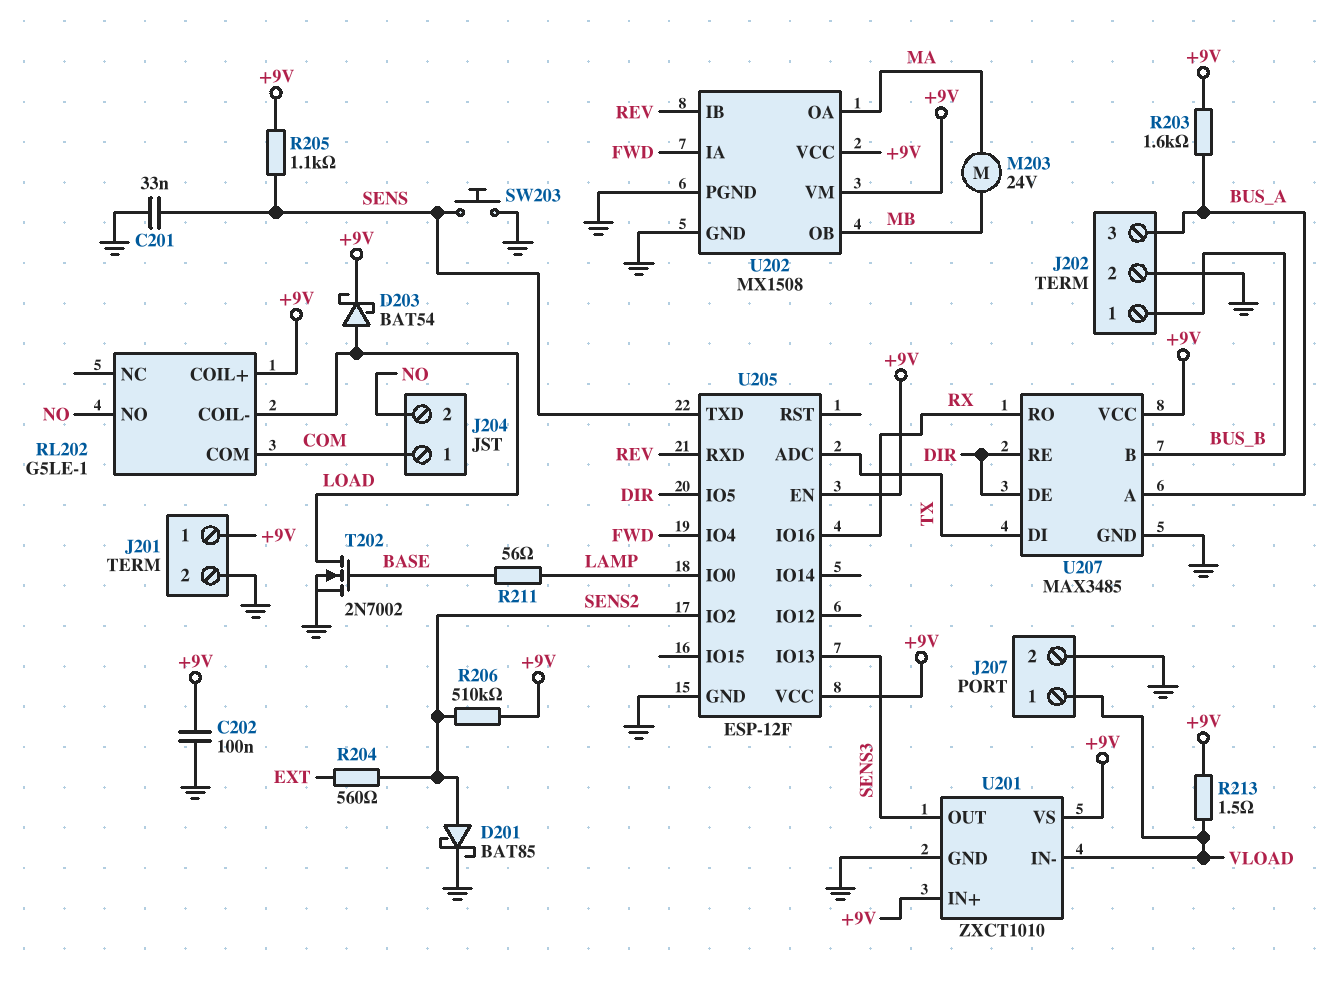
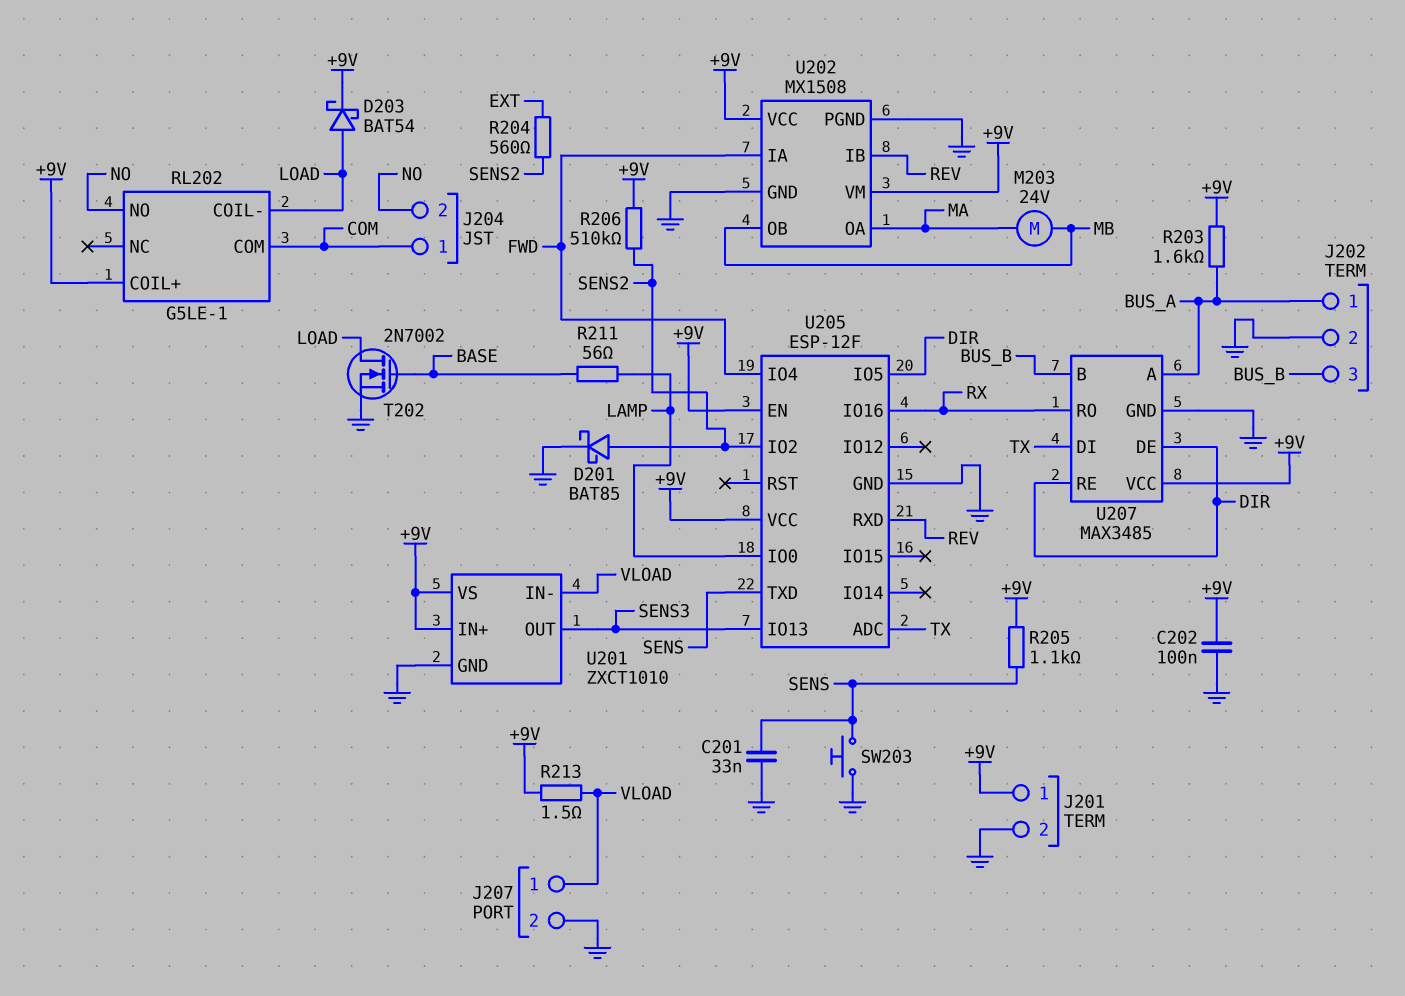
J202 pin 1: BUS_B -> BUS_A
J202 pin 3: BUS_A -> BUS_B

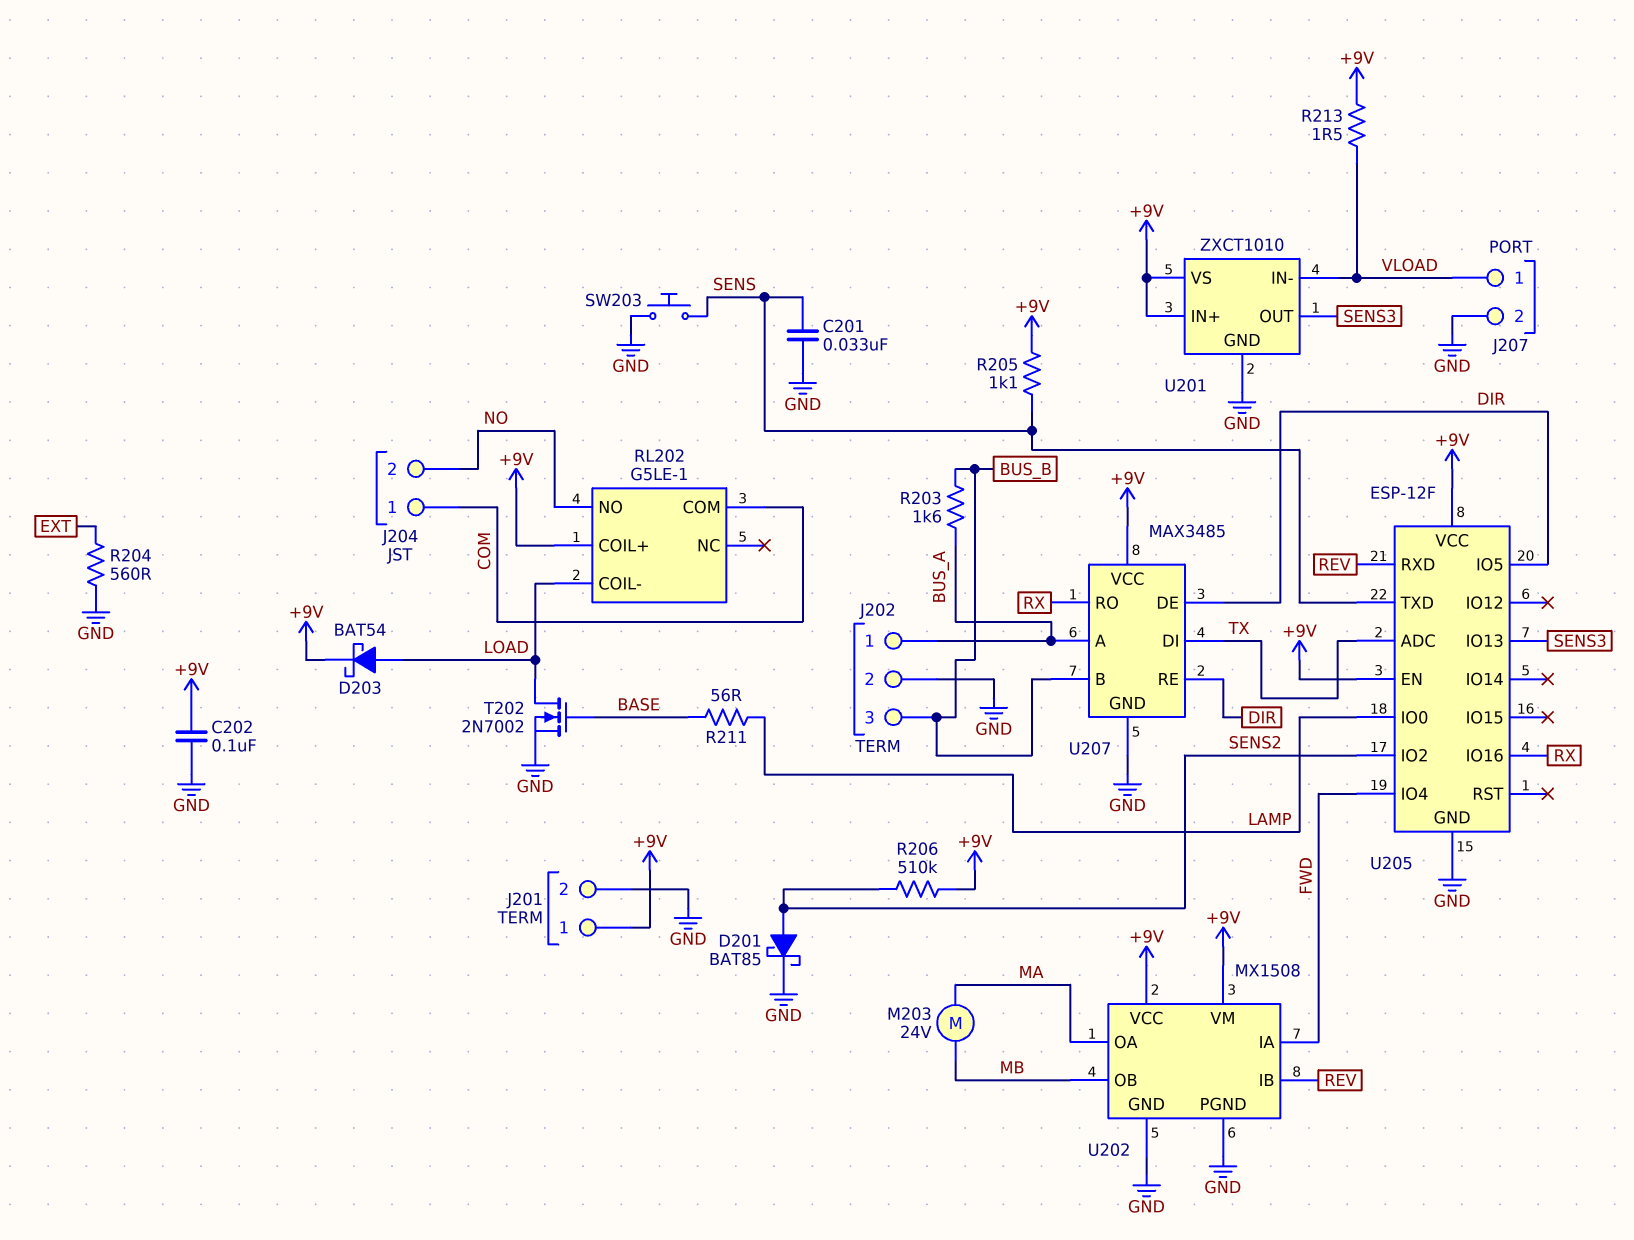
R203: 1.6k (+9V, BUS_A) -> 1.6k (BUS_A, BUS_B)
R204: 560 (EXT, SENS2) -> 560 (EXT, GND)

